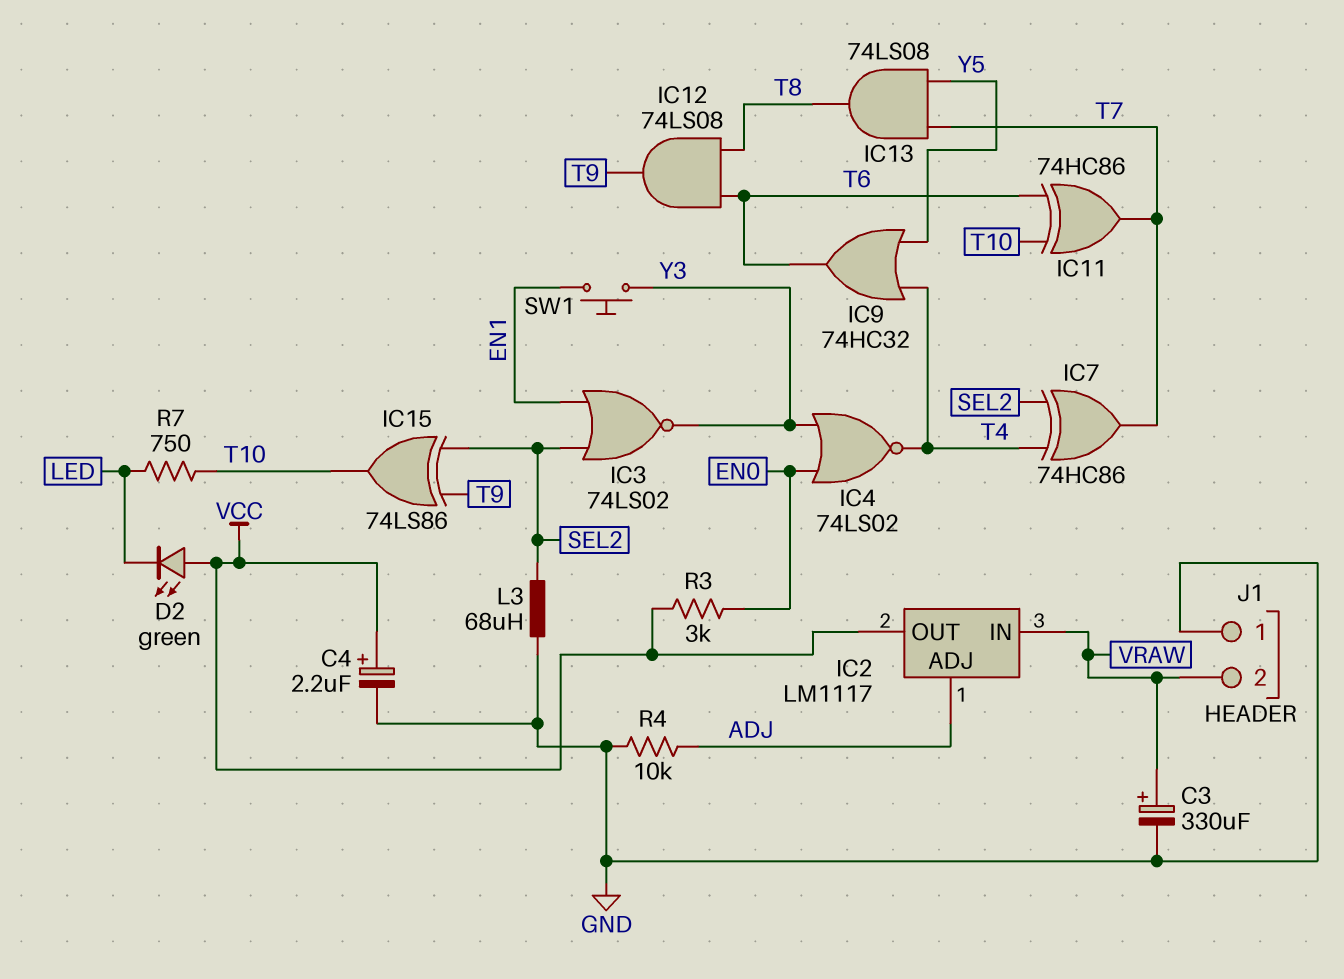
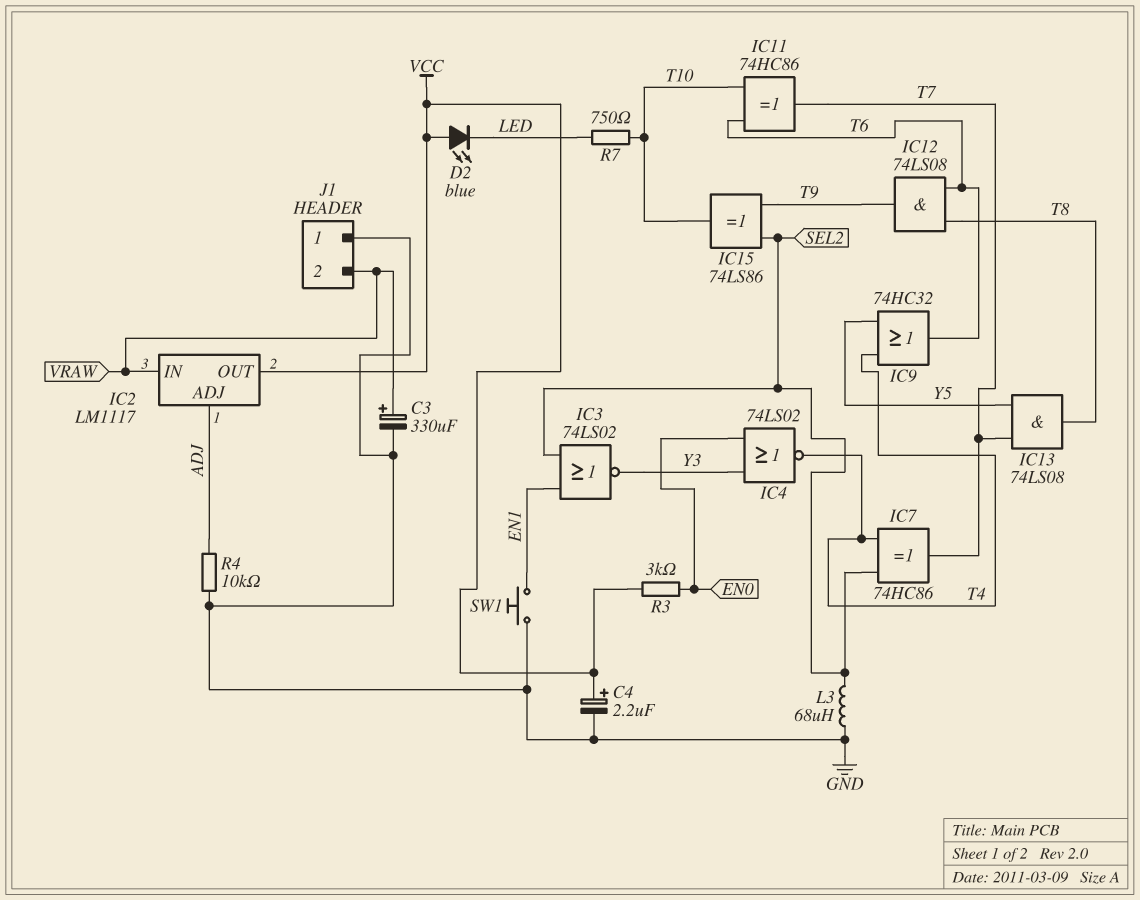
D2: LED green (A VCC, K LED) -> LED blue (A VCC, K LED)
SW1: button (EN1, Y3) -> button (EN1, GND)

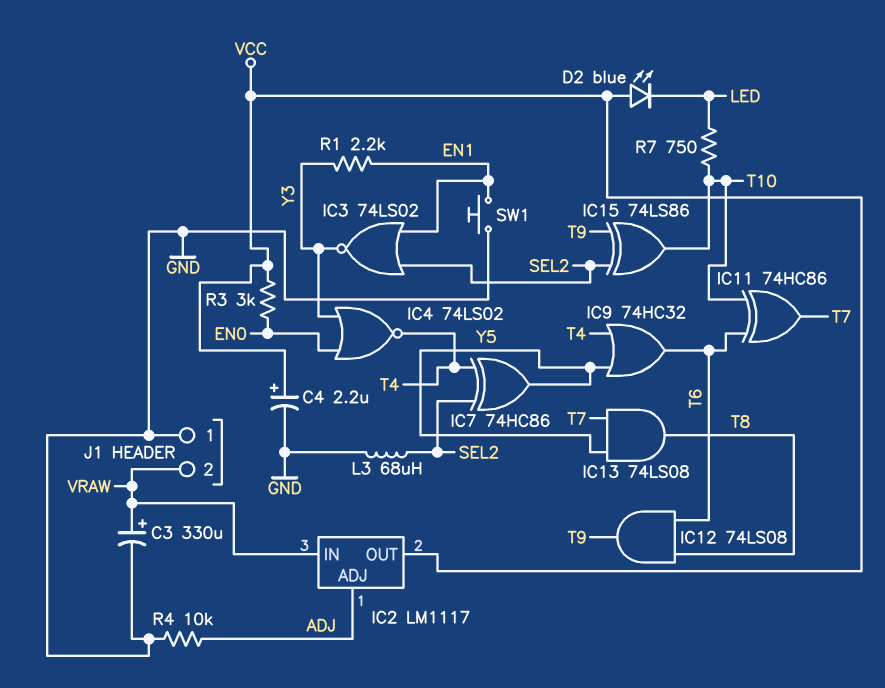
IC7: XOR 74HC86 (in SEL2, in T4, out T7) -> XOR 74HC86 (in SEL2, in T4, out Y5)
R1: none -> 2.2k (EN1, Y3)

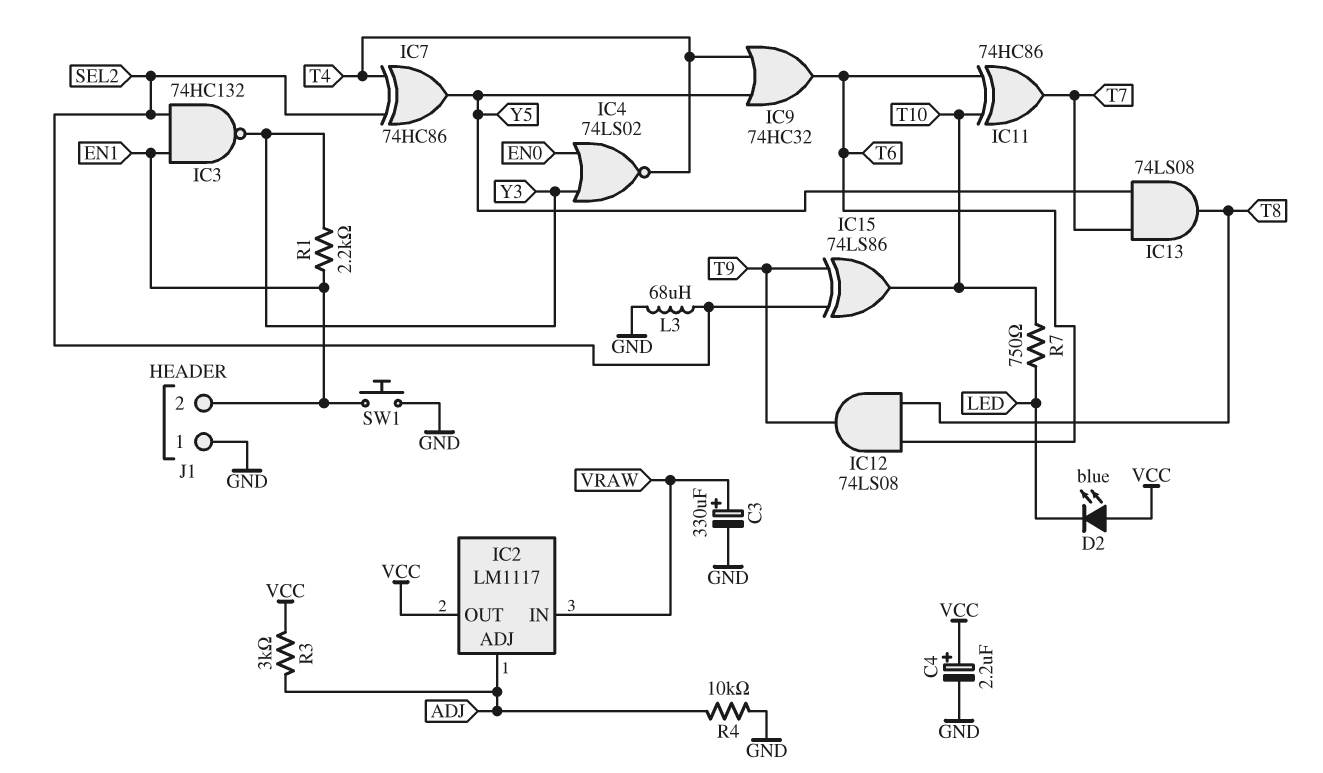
IC3: NOR 74LS02 (in EN1, in SEL2, out Y3) -> NAND 74HC132 (in EN1, in SEL2, out Y3)
J1 pin 2: VRAW -> EN1
R3: 3k (EN0, VCC) -> 3k (ADJ, VCC)

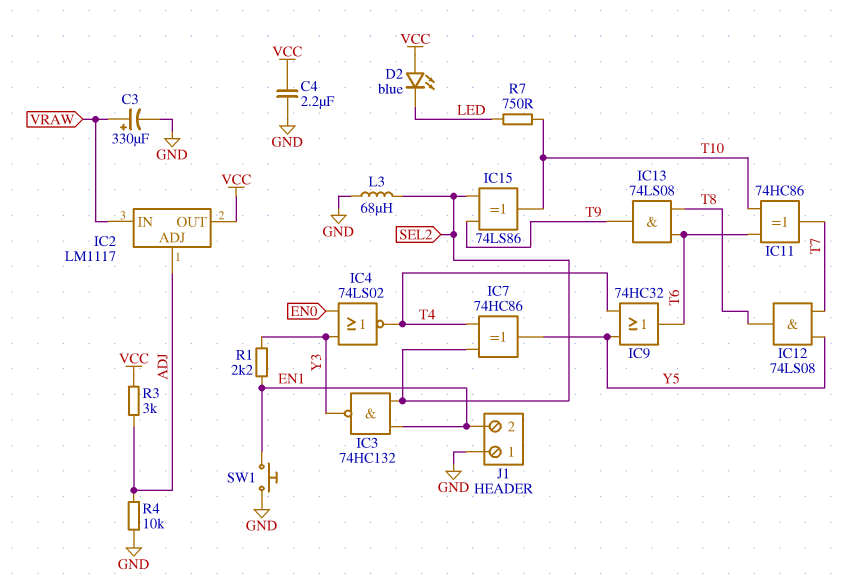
C4: 2.2uF (plus VCC, minus GND) -> 2.2uF (GND, VCC)
IC12: AND 74LS08 (in T6, in T8, out T9) -> AND 74LS08 (in T7, in Y5, out T8)
IC13: AND 74LS08 (in T7, in Y5, out T8) -> AND 74LS08 (in T6, in T8, out T9)

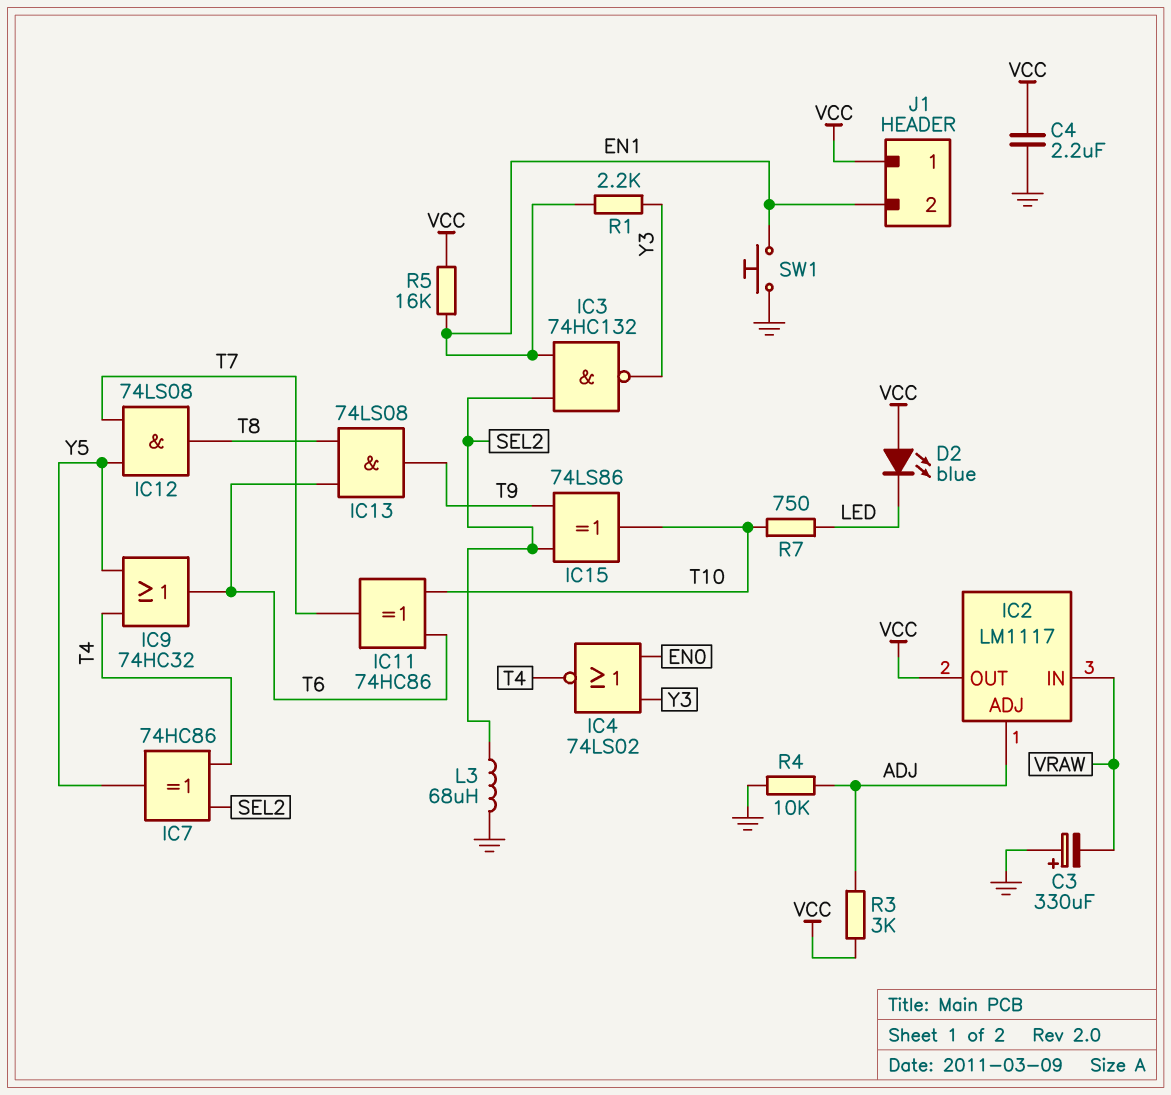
C3: 330uF (plus VRAW, minus GND) -> 330uF (plus GND, minus VRAW)
J1 pin 1: GND -> VCC
R5: none -> 16k (EN1, VCC)

